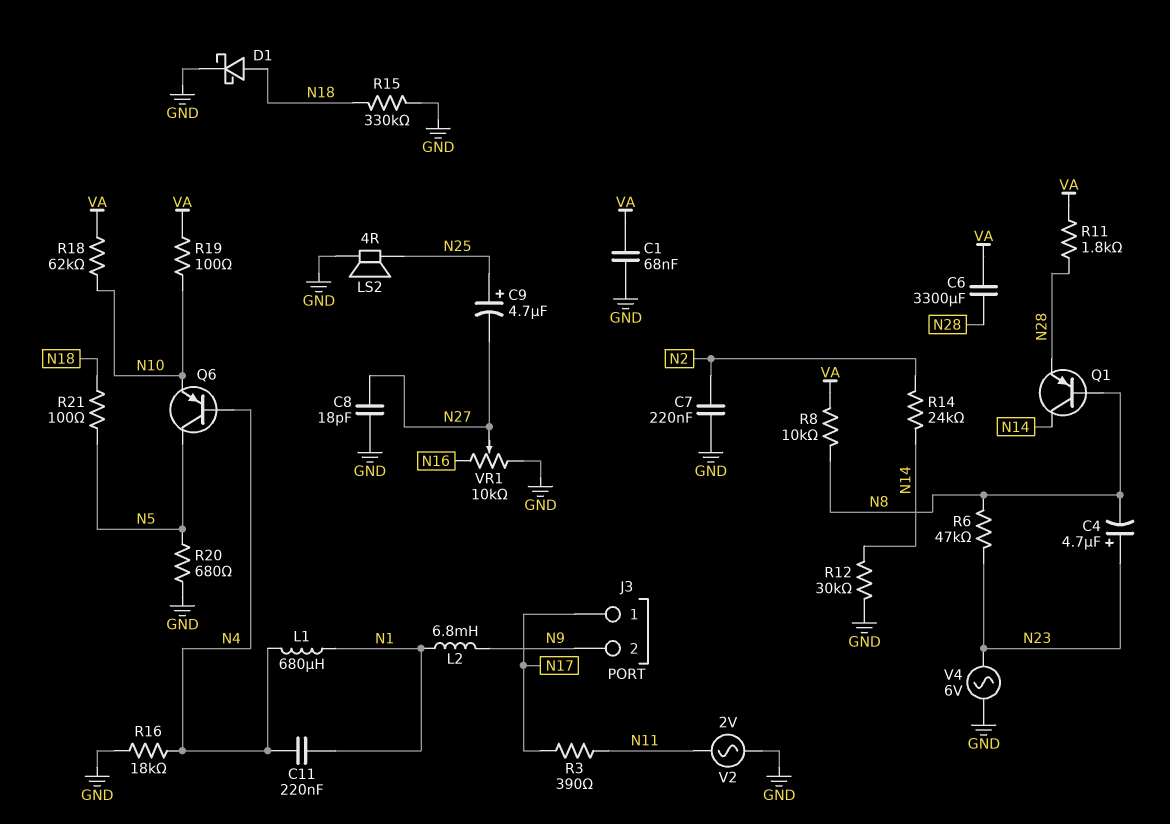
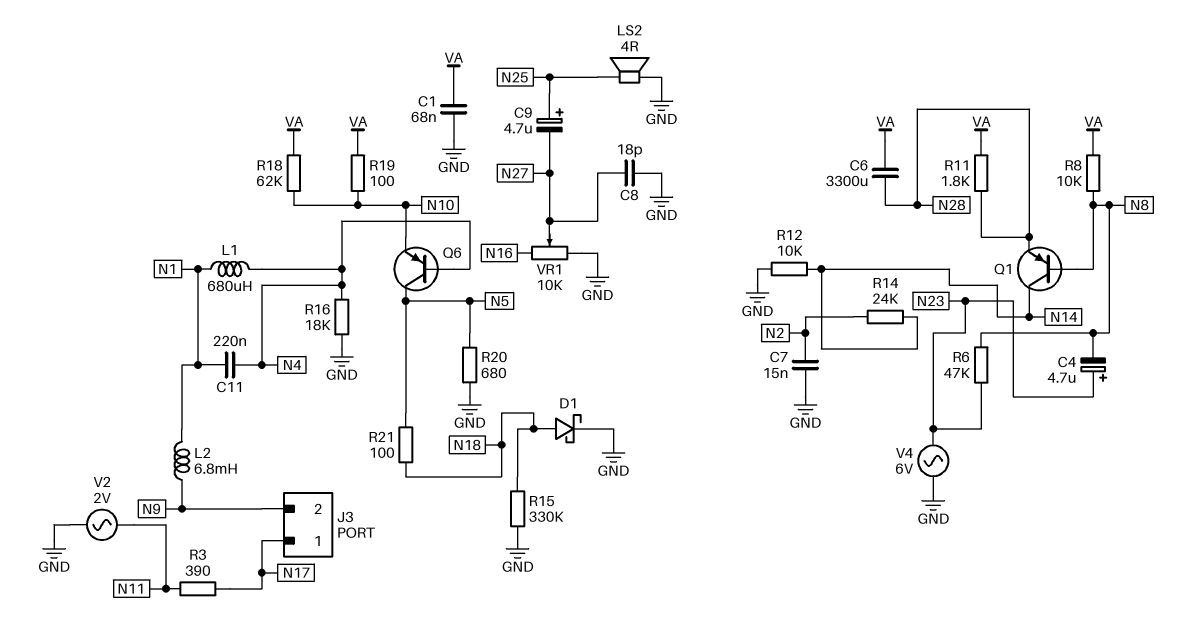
C7: 220nF (GND, N2) -> 15nF (GND, N2)
R12: 30k (GND, N14) -> 10k (GND, N14)

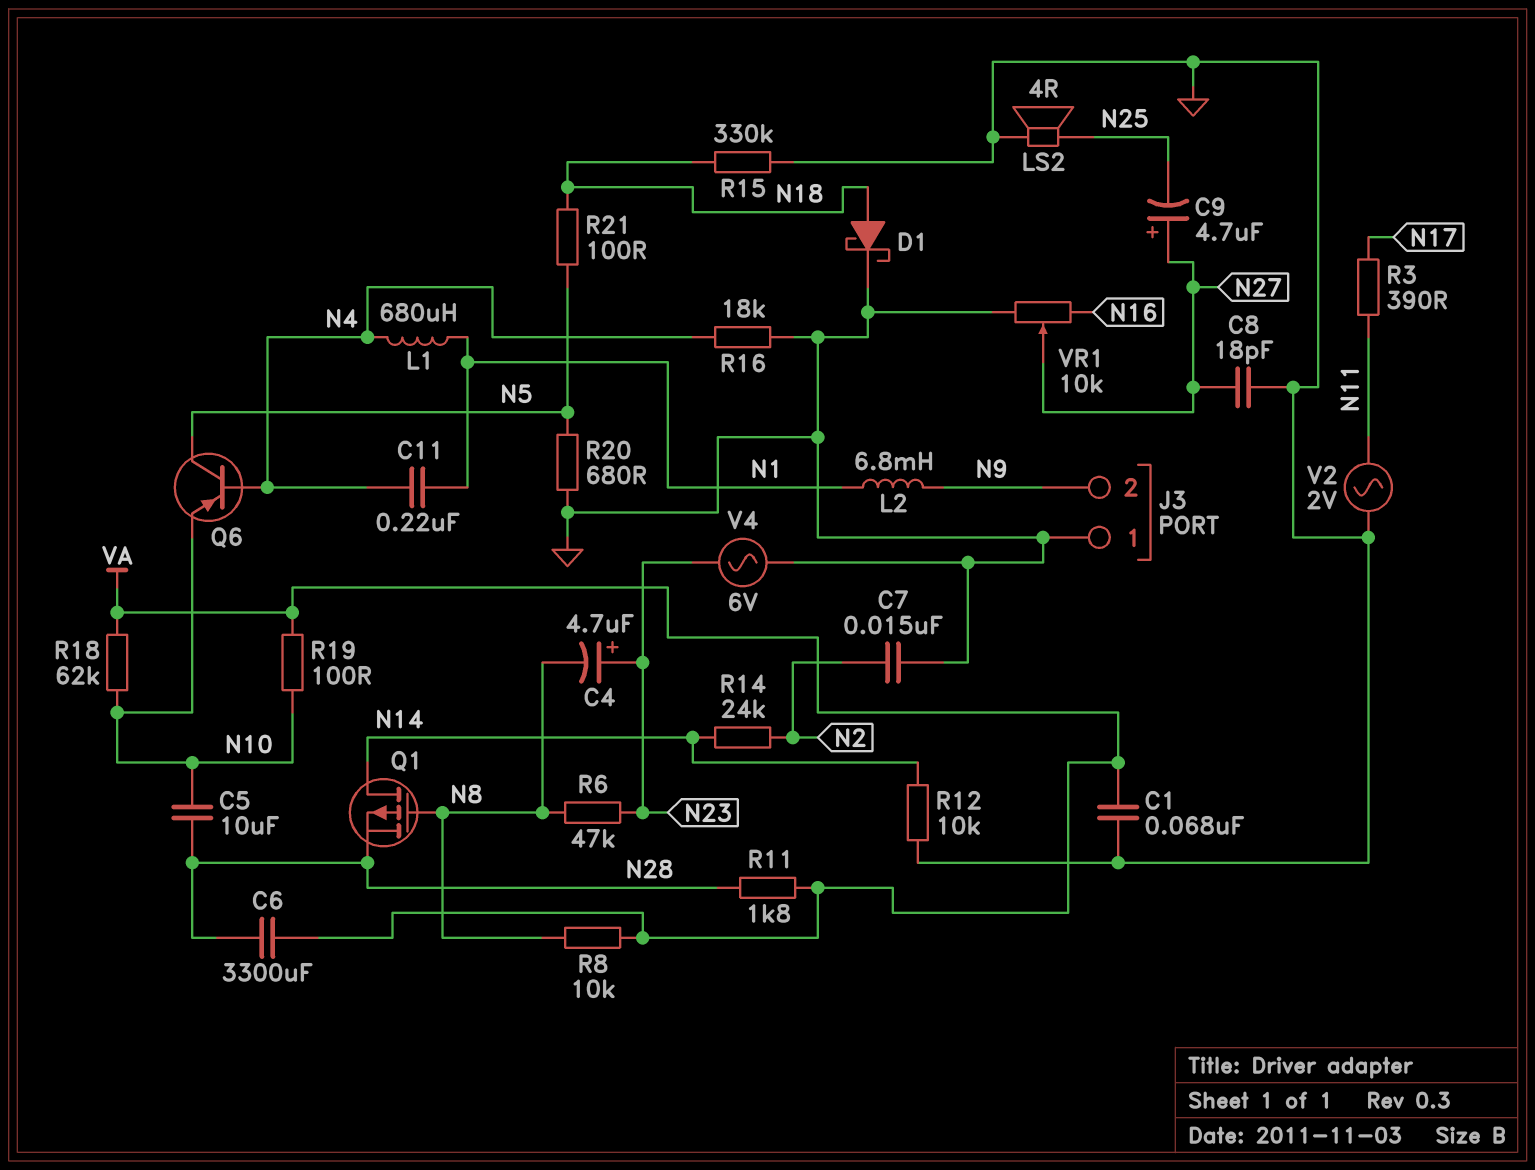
C5: none -> 10uF (N10, N28)
C9: 4.7uF (plus N25, minus N27) -> 4.7uF (plus N27, minus N25)
J3 pin 1: N17 -> GND
Q1: PNP (B N8, C N14, E N28) -> PMOS (G N8, D N14, S N28)

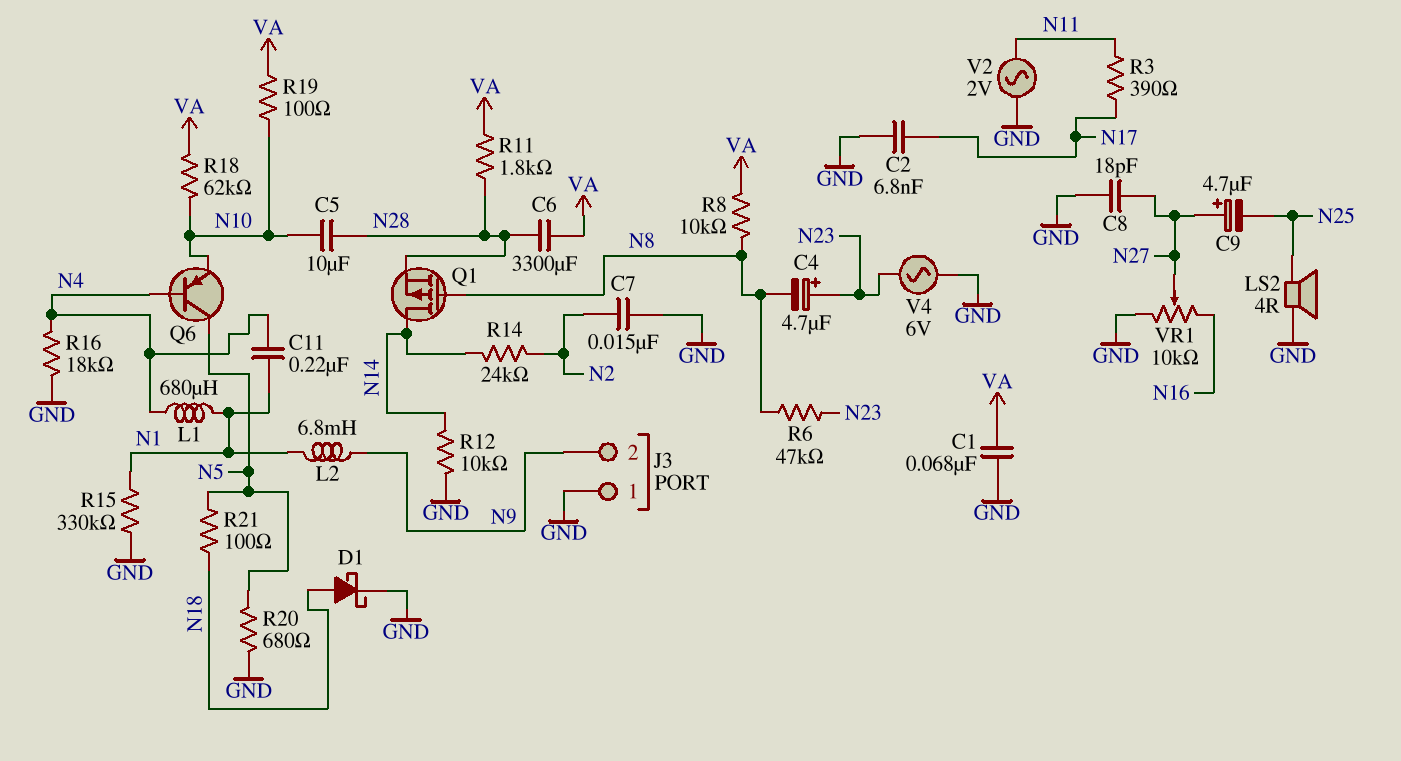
C2: none -> 6.8nF (GND, N17)
R15: 330k (GND, N18) -> 330k (GND, N1)

